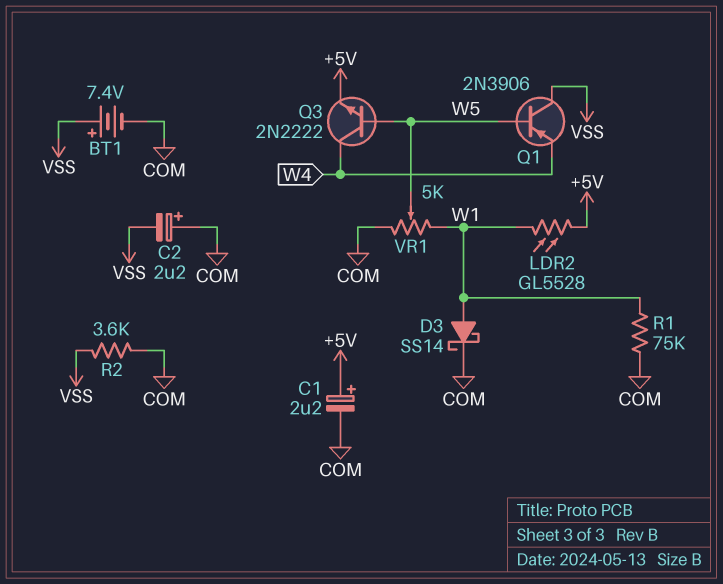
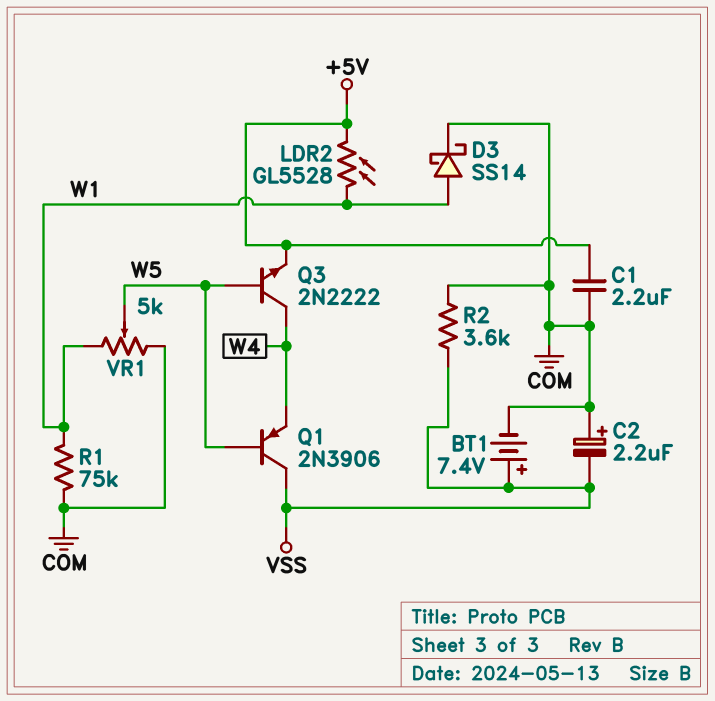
C1: 2.2uF (plus +5V, minus COM) -> 2.2uF (+5V, COM)

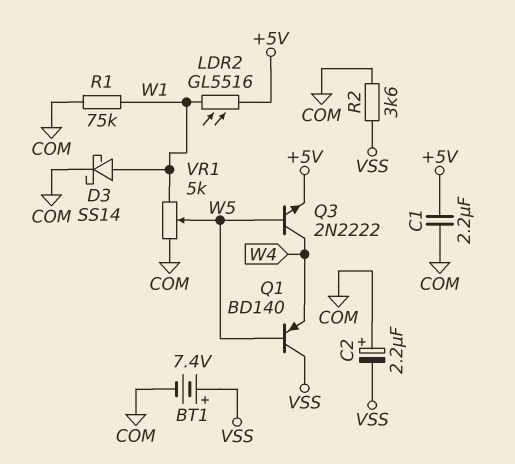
LDR2: GL5528 (+5V, W1) -> GL5516 (+5V, W1)
Q1: PNP 2N3906 (B W5, C VSS, E W4) -> PNP BD140 (B W5, C VSS, E W4)

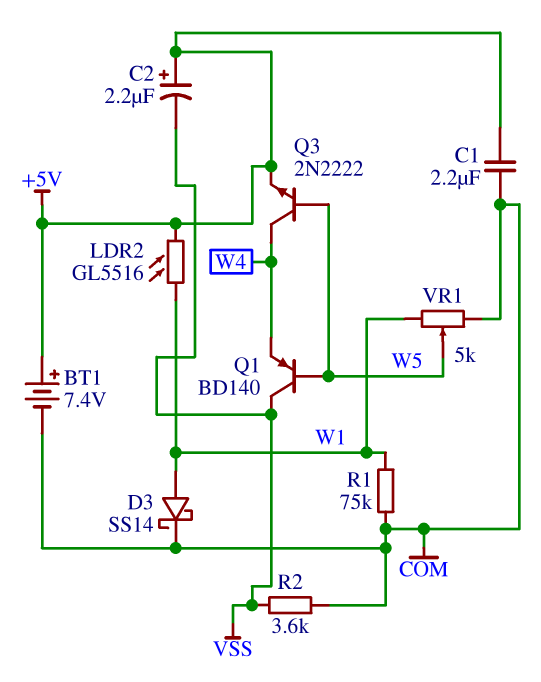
BT1: 7.4V (plus VSS, minus COM) -> 7.4V (plus +5V, minus COM)
C2: 2.2uF (plus COM, minus VSS) -> 2.2uF (plus +5V, minus VSS)

